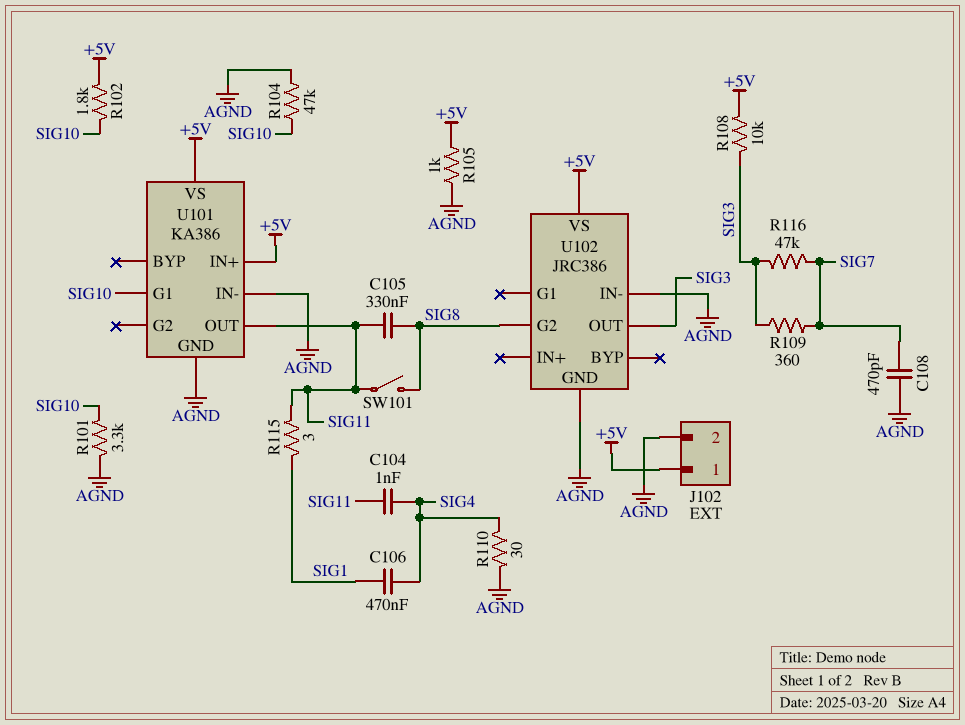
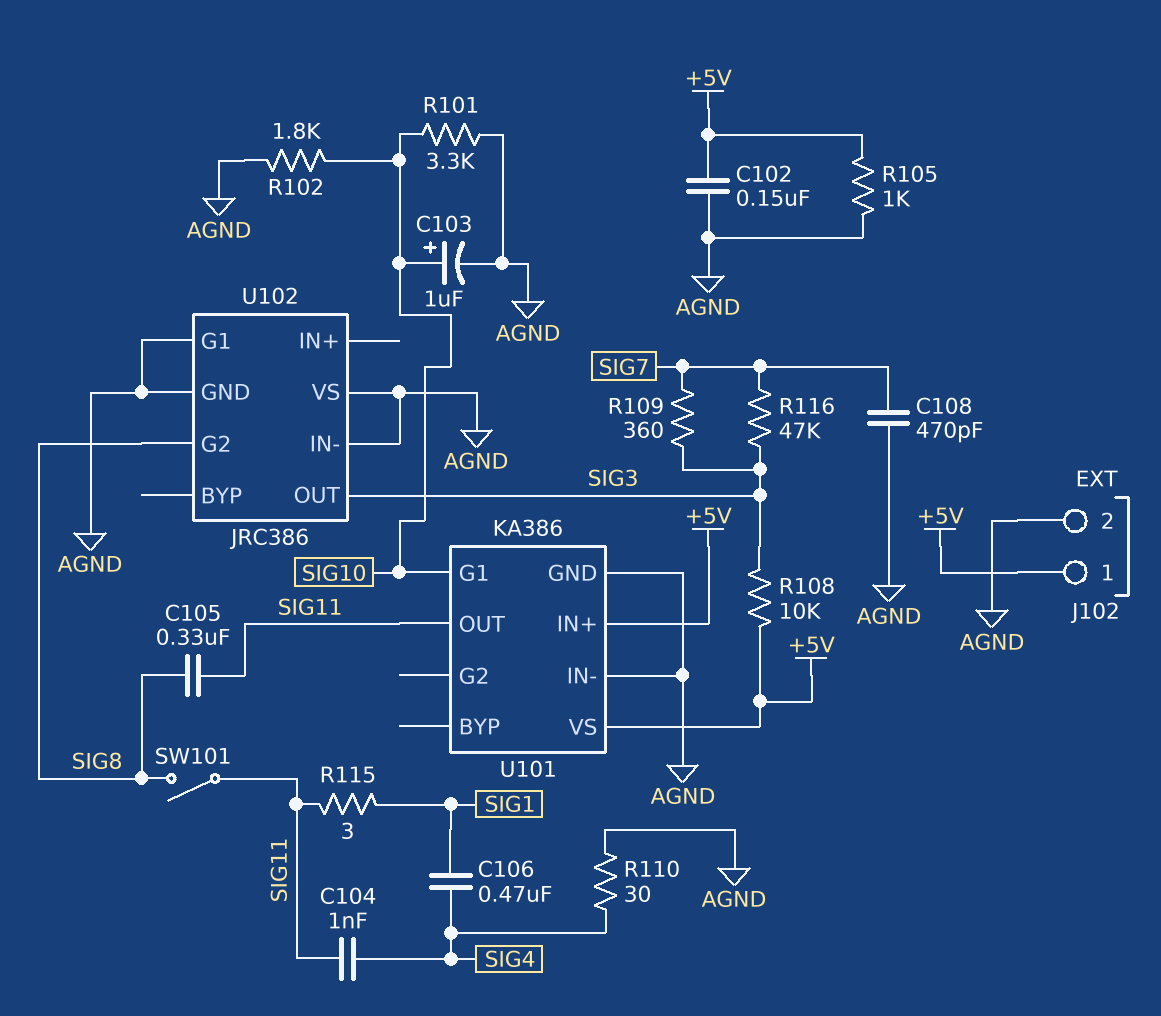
C102: none -> 150nF (+5V, AGND)
C103: none -> 1uF (plus SIG10, minus AGND)
R102: 1.8k (+5V, SIG10) -> 1.8k (AGND, SIG10)
R104: 47k (AGND, SIG10) -> none
U102 pin G1: none -> AGND
U102 pin VS: +5V -> AGND

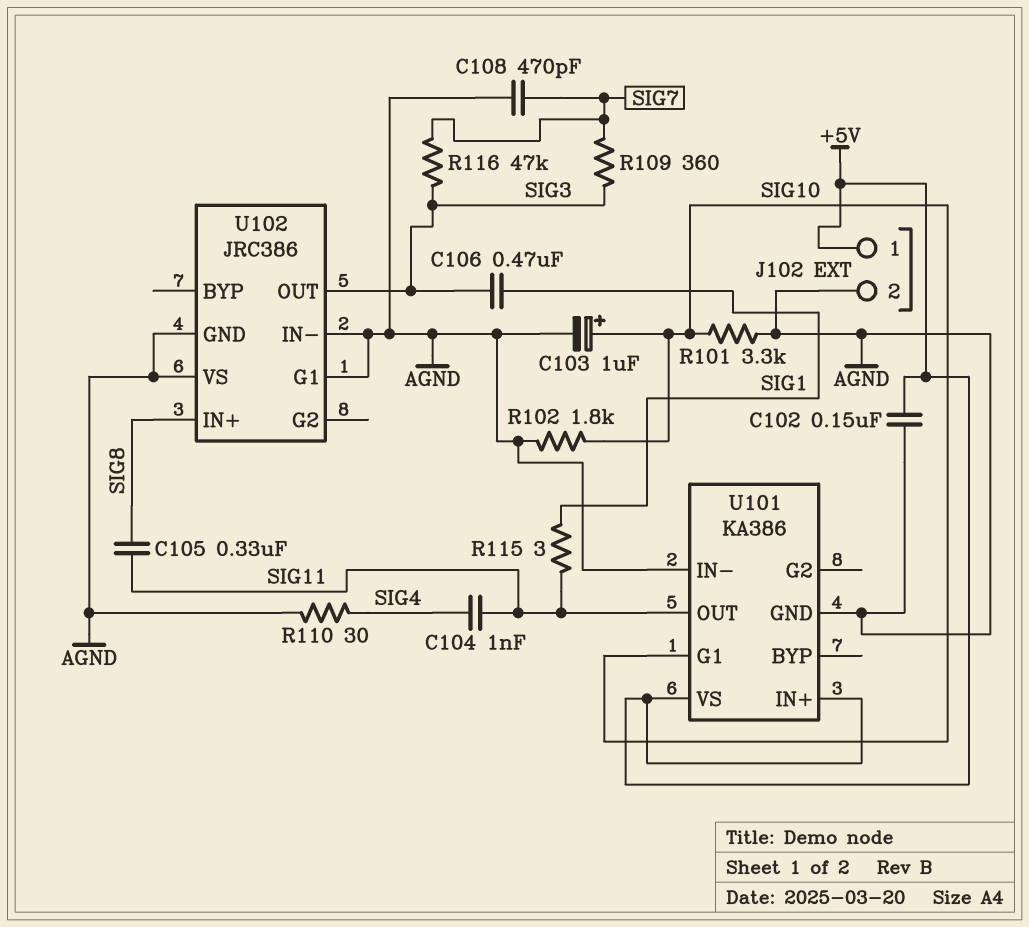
C106: 470nF (SIG1, SIG4) -> 470nF (SIG1, SIG3)
R105: 1k (+5V, AGND) -> none
R108: 10k (+5V, SIG3) -> none
SW101: switch (SIG8, SIG11) -> none
U102 pin G2: SIG8 -> none
U102 pin IN+: none -> SIG8

